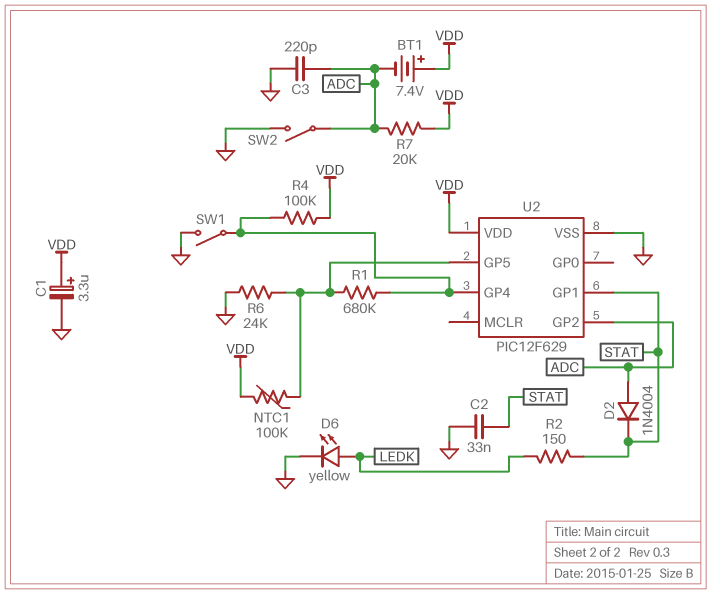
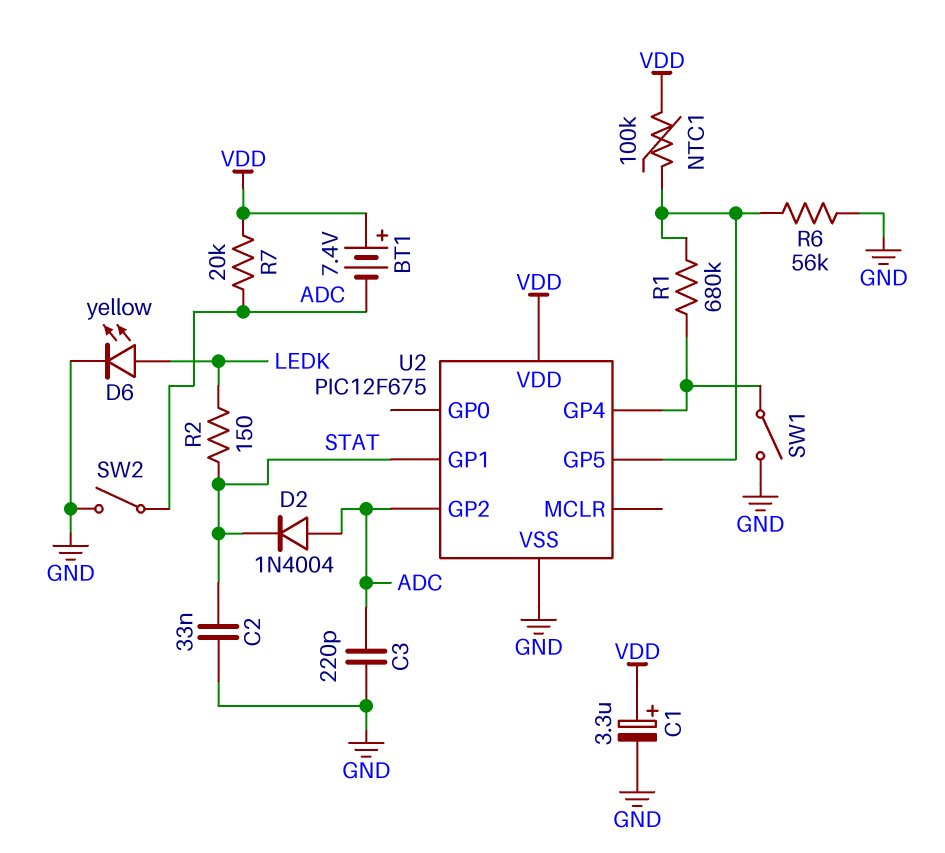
R4: 100k (U2/GP4, VDD) -> none
R6: 24k (GND, U2/GP5) -> 56k (GND, U2/GP5)
U2: PIC12F629 -> PIC12F675

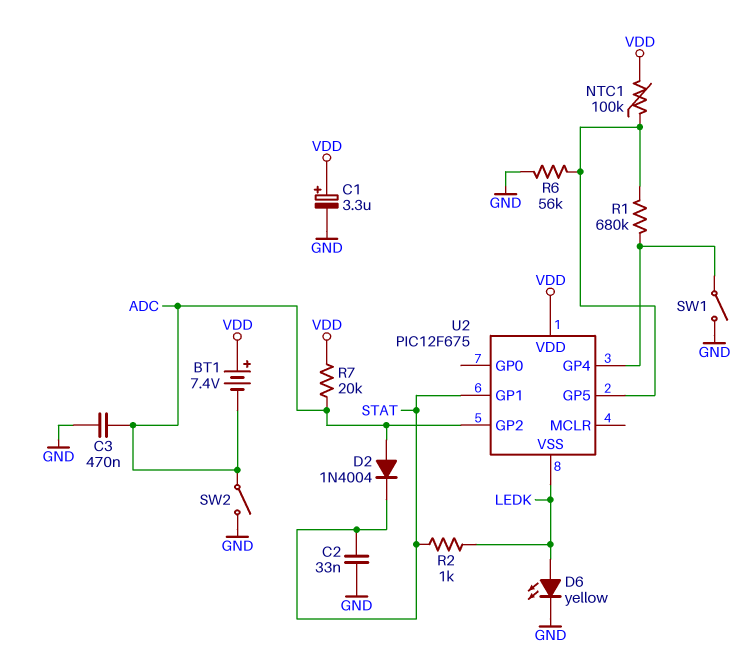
C3: 220pF (ADC, GND) -> 470nF (ADC, GND)
R2: 150 (LEDK, STAT) -> 1k (LEDK, STAT)
U2 pin VSS: GND -> LEDK

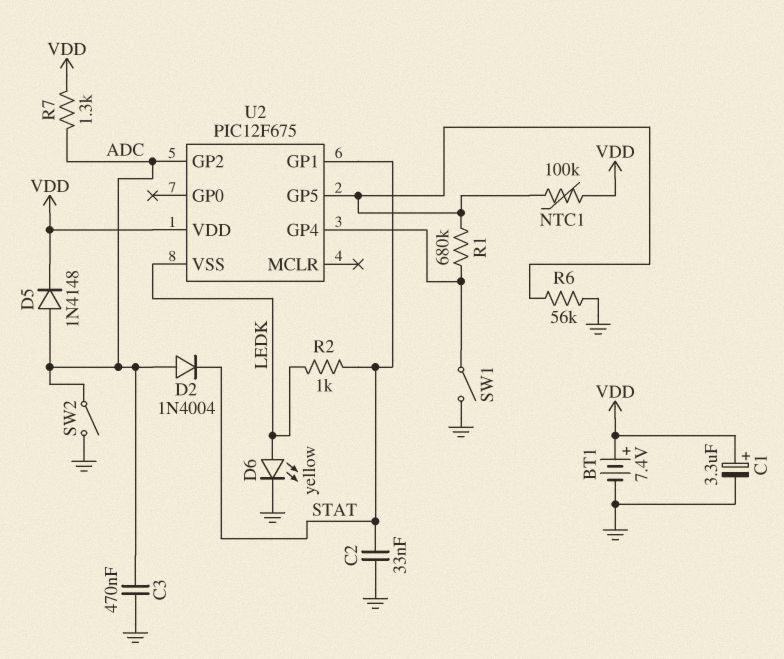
BT1: 7.4V (plus VDD, minus ADC) -> 7.4V (plus VDD, minus GND)
D5: none -> diode 1N4148 (A ADC, K VDD)
R7: 20k (ADC, VDD) -> 1.3k (ADC, VDD)

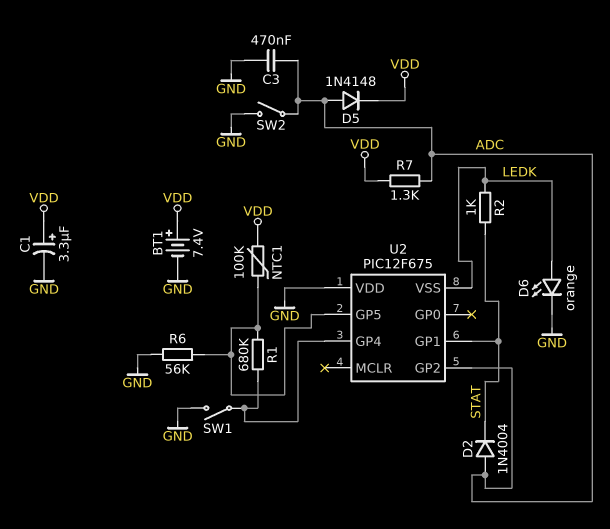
C2: 33nF (GND, STAT) -> none
D6: LED yellow (A LEDK, K GND) -> LED orange (A LEDK, K GND)
U2 pin VDD: VDD -> GND

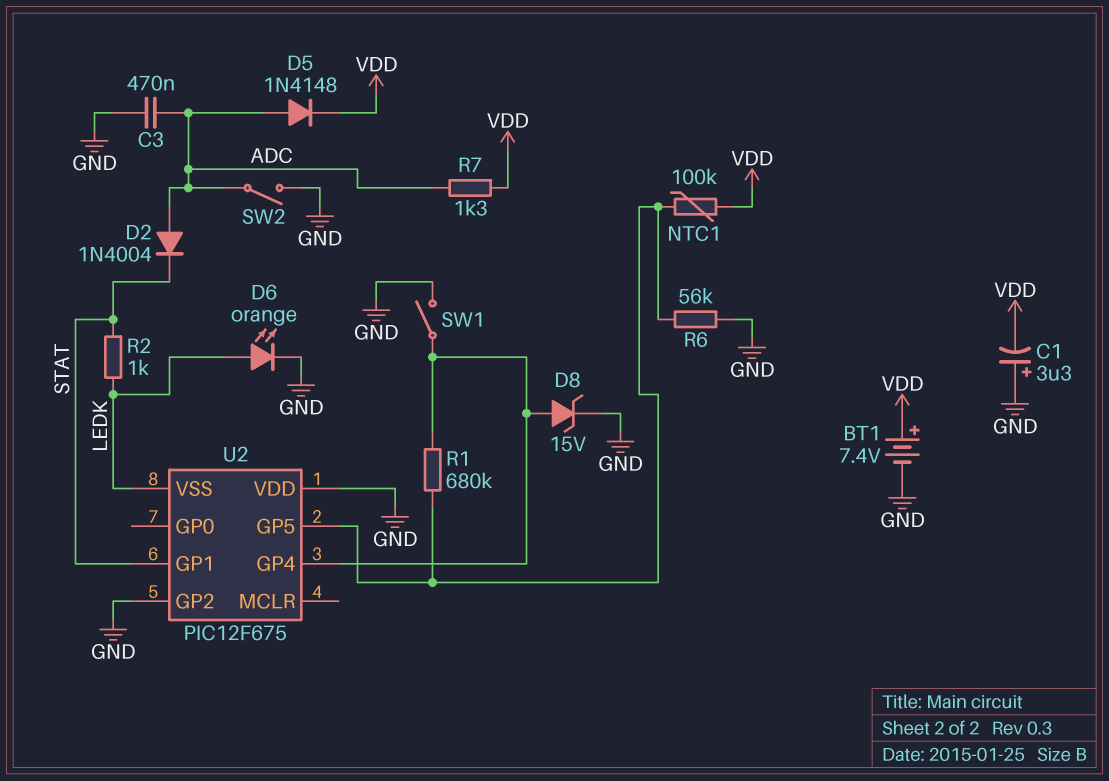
C1: 3.3uF (plus VDD, minus GND) -> 3.3uF (plus GND, minus VDD)
D8: none -> zener 15V (A U2/GP4, K GND)
U2 pin GP2: ADC -> GND

